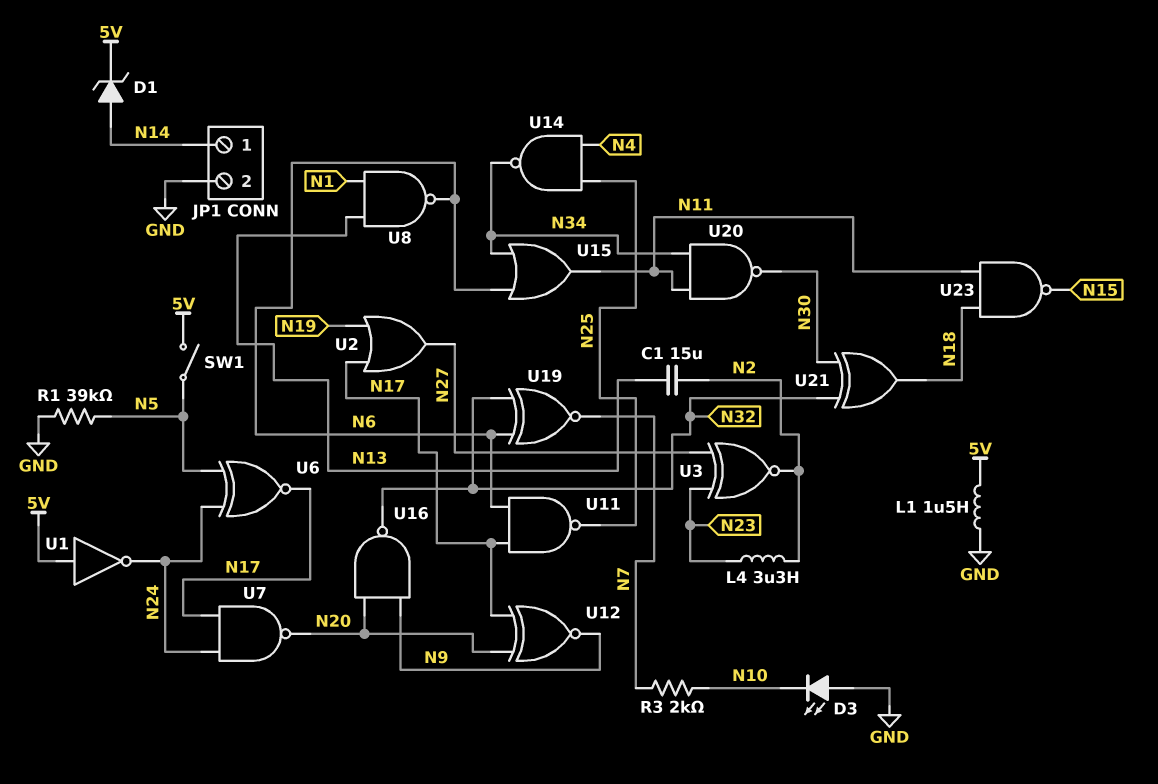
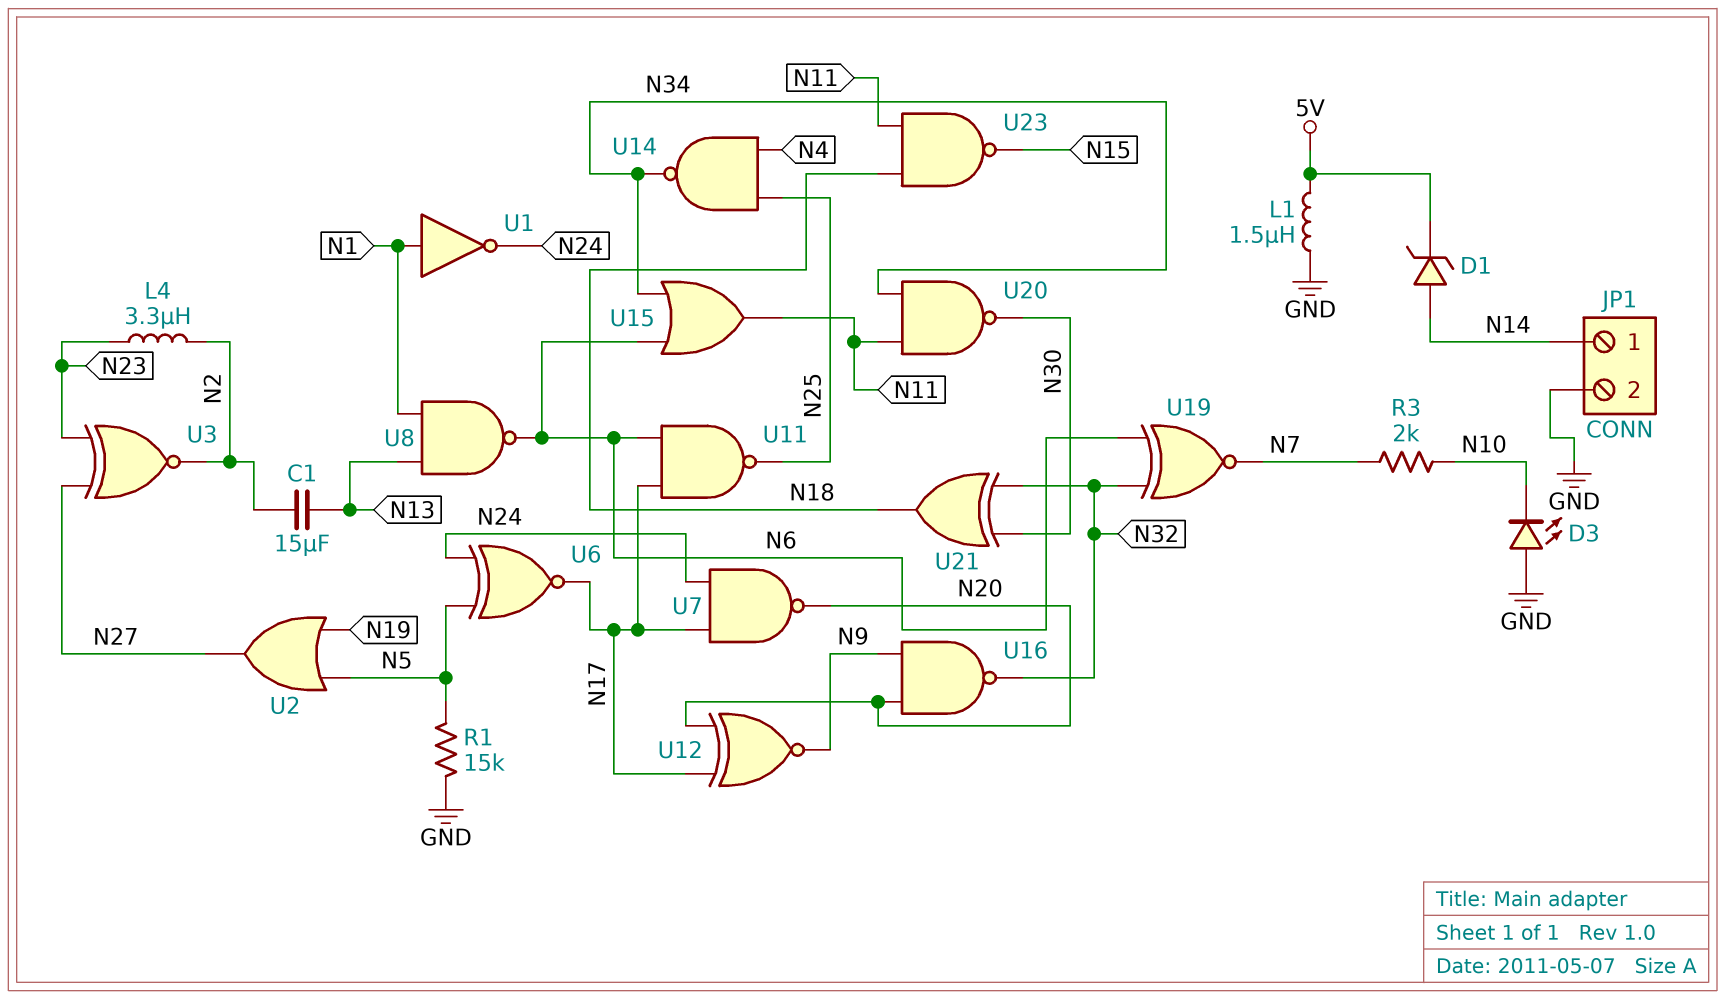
R1: 39k (GND, N5) -> 15k (GND, N5)
SW1: switch (5V, N5) -> none
U1: NOT (in 5V, out N24) -> NOT (in N1, out N24)
U2: OR (in N17, in N19, out N27) -> OR (in N5, in N19, out N27)

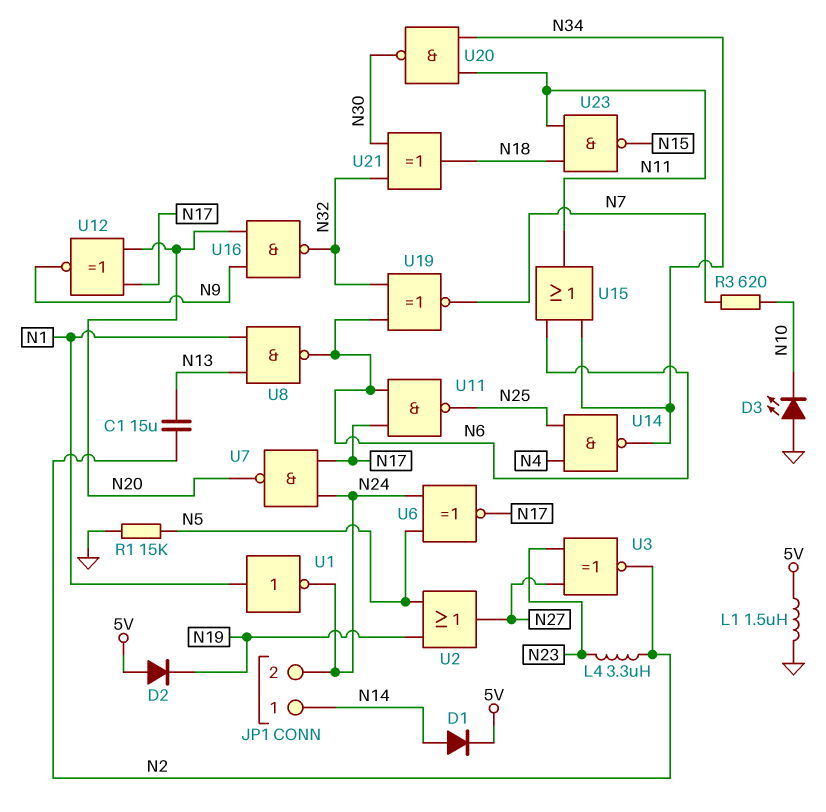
D1: zener (A N14, K 5V) -> diode (A N14, K 5V)
D2: none -> diode (A 5V, K N19)
JP1 pin 2: GND -> N24
R3: 2k (N7, N10) -> 620 (N7, N10)

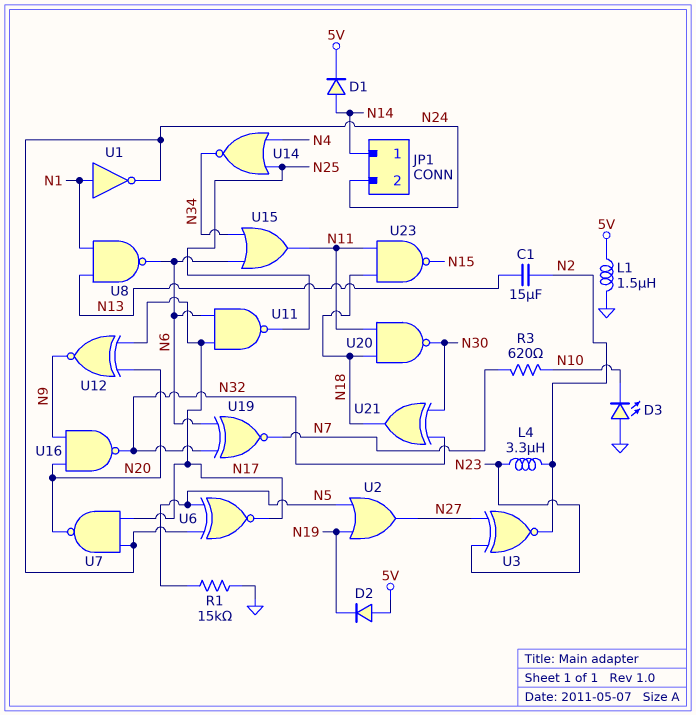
U14: NAND (in N4, in N25, out N34) -> NOR (in N4, in N25, out N34)
U20: NAND (in N11, in N34, out N30) -> NAND (in N11, in N18, out N30)

